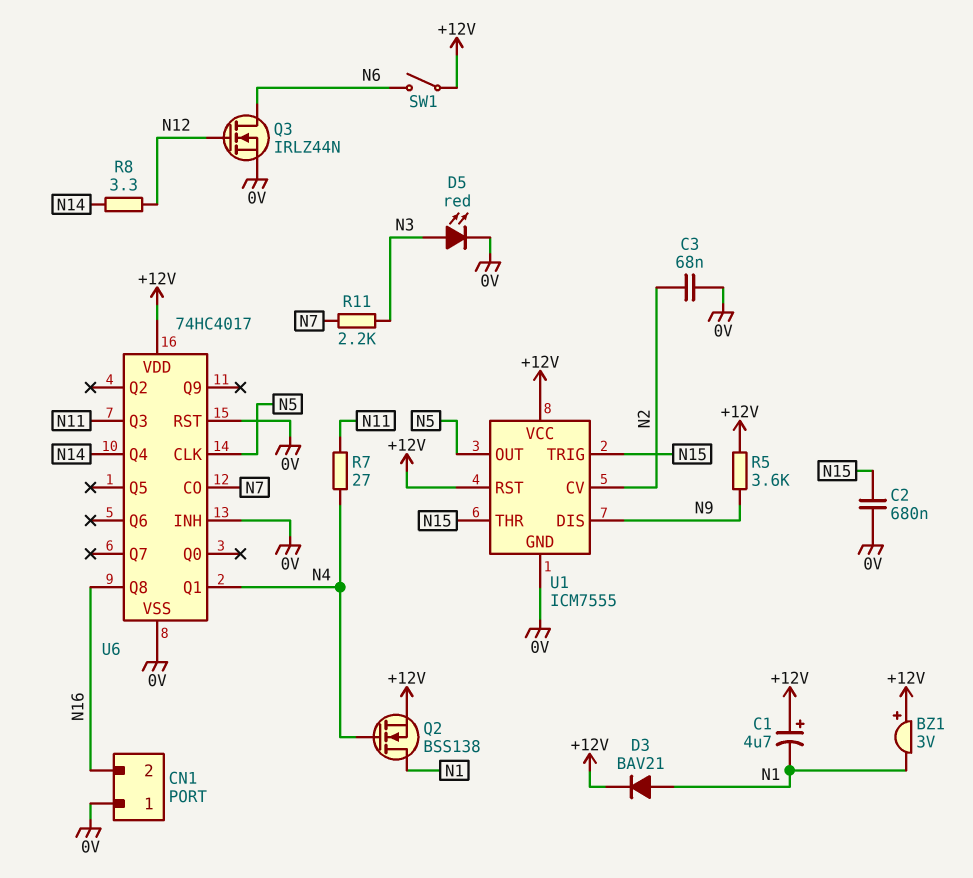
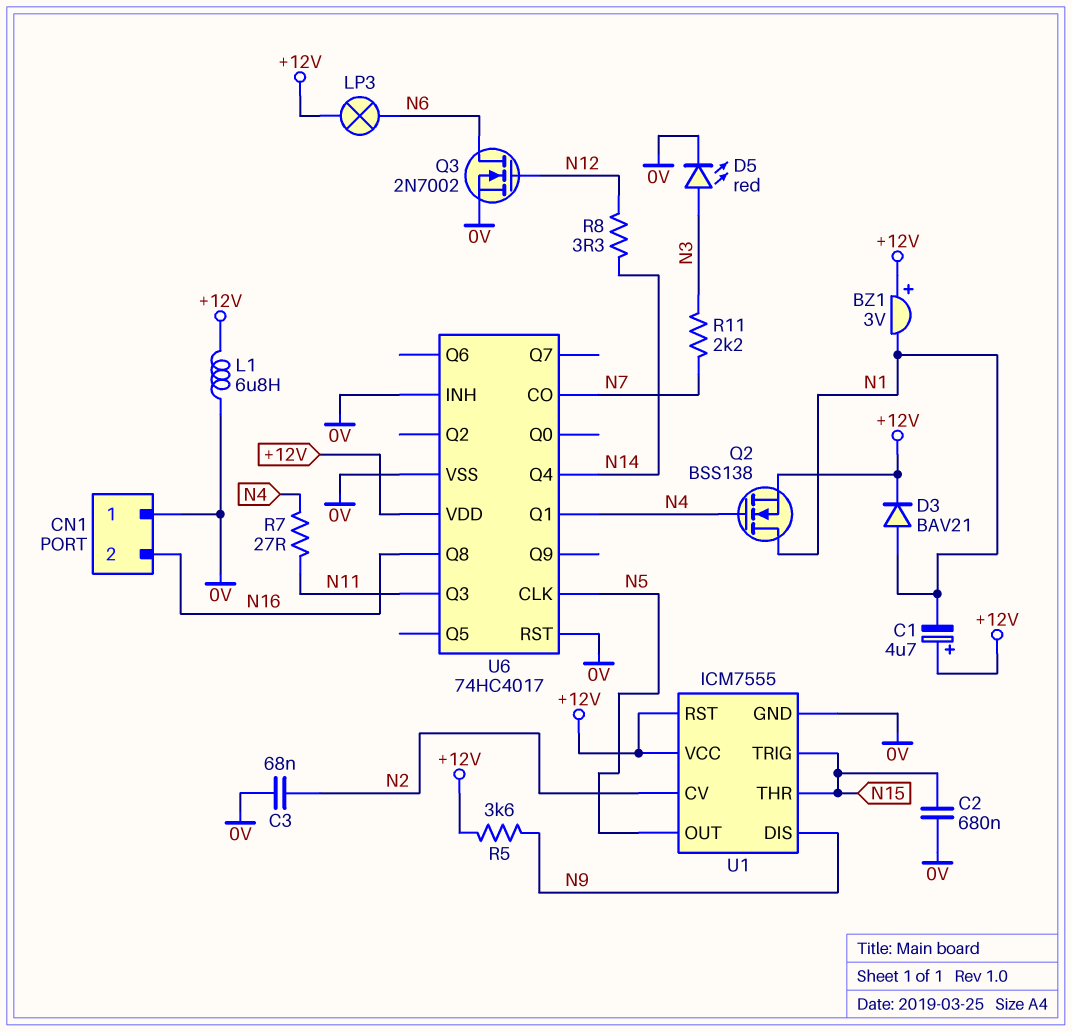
L1: none -> 6.8uH (+12V, 0V)
LP3: none -> lamp (+12V, N6)
Q3: NMOS IRLZ44N (G N12, D N6, S 0V) -> NMOS 2N7002 (G N12, D N6, S 0V)
SW1: switch (+12V, N6) -> none

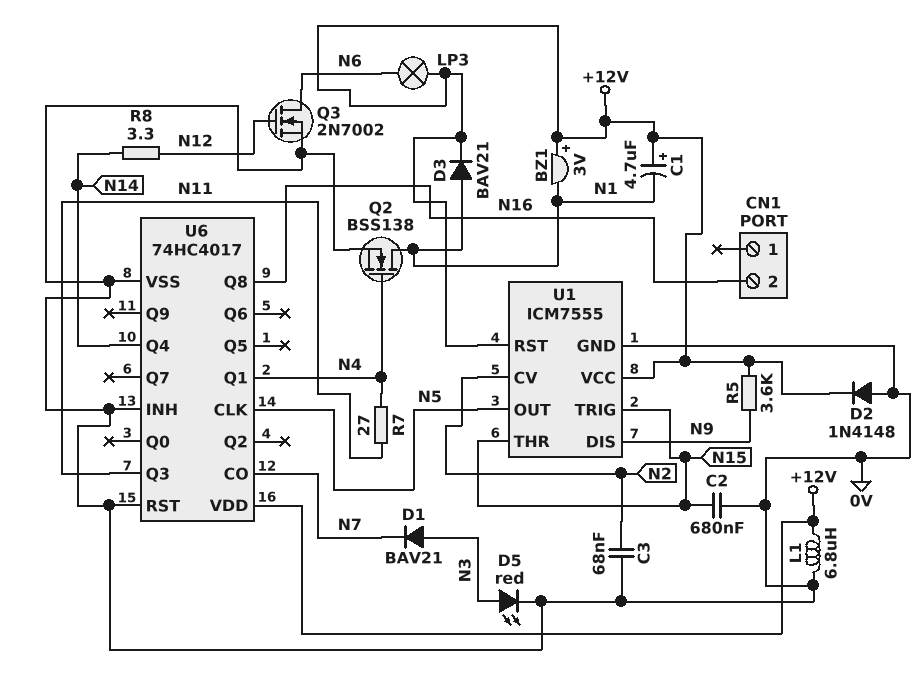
CN1 pin 1: 0V -> none
D1: none -> diode BAV21 (A N3, K N7)
D2: none -> diode 1N4148 (A 0V, K +12V)
Q2: NMOS BSS138 (G N4, D N1, S +12V) -> NMOS BSS138 (G N4, D N1, S 0V)
R11: 2.2k (N3, N7) -> none

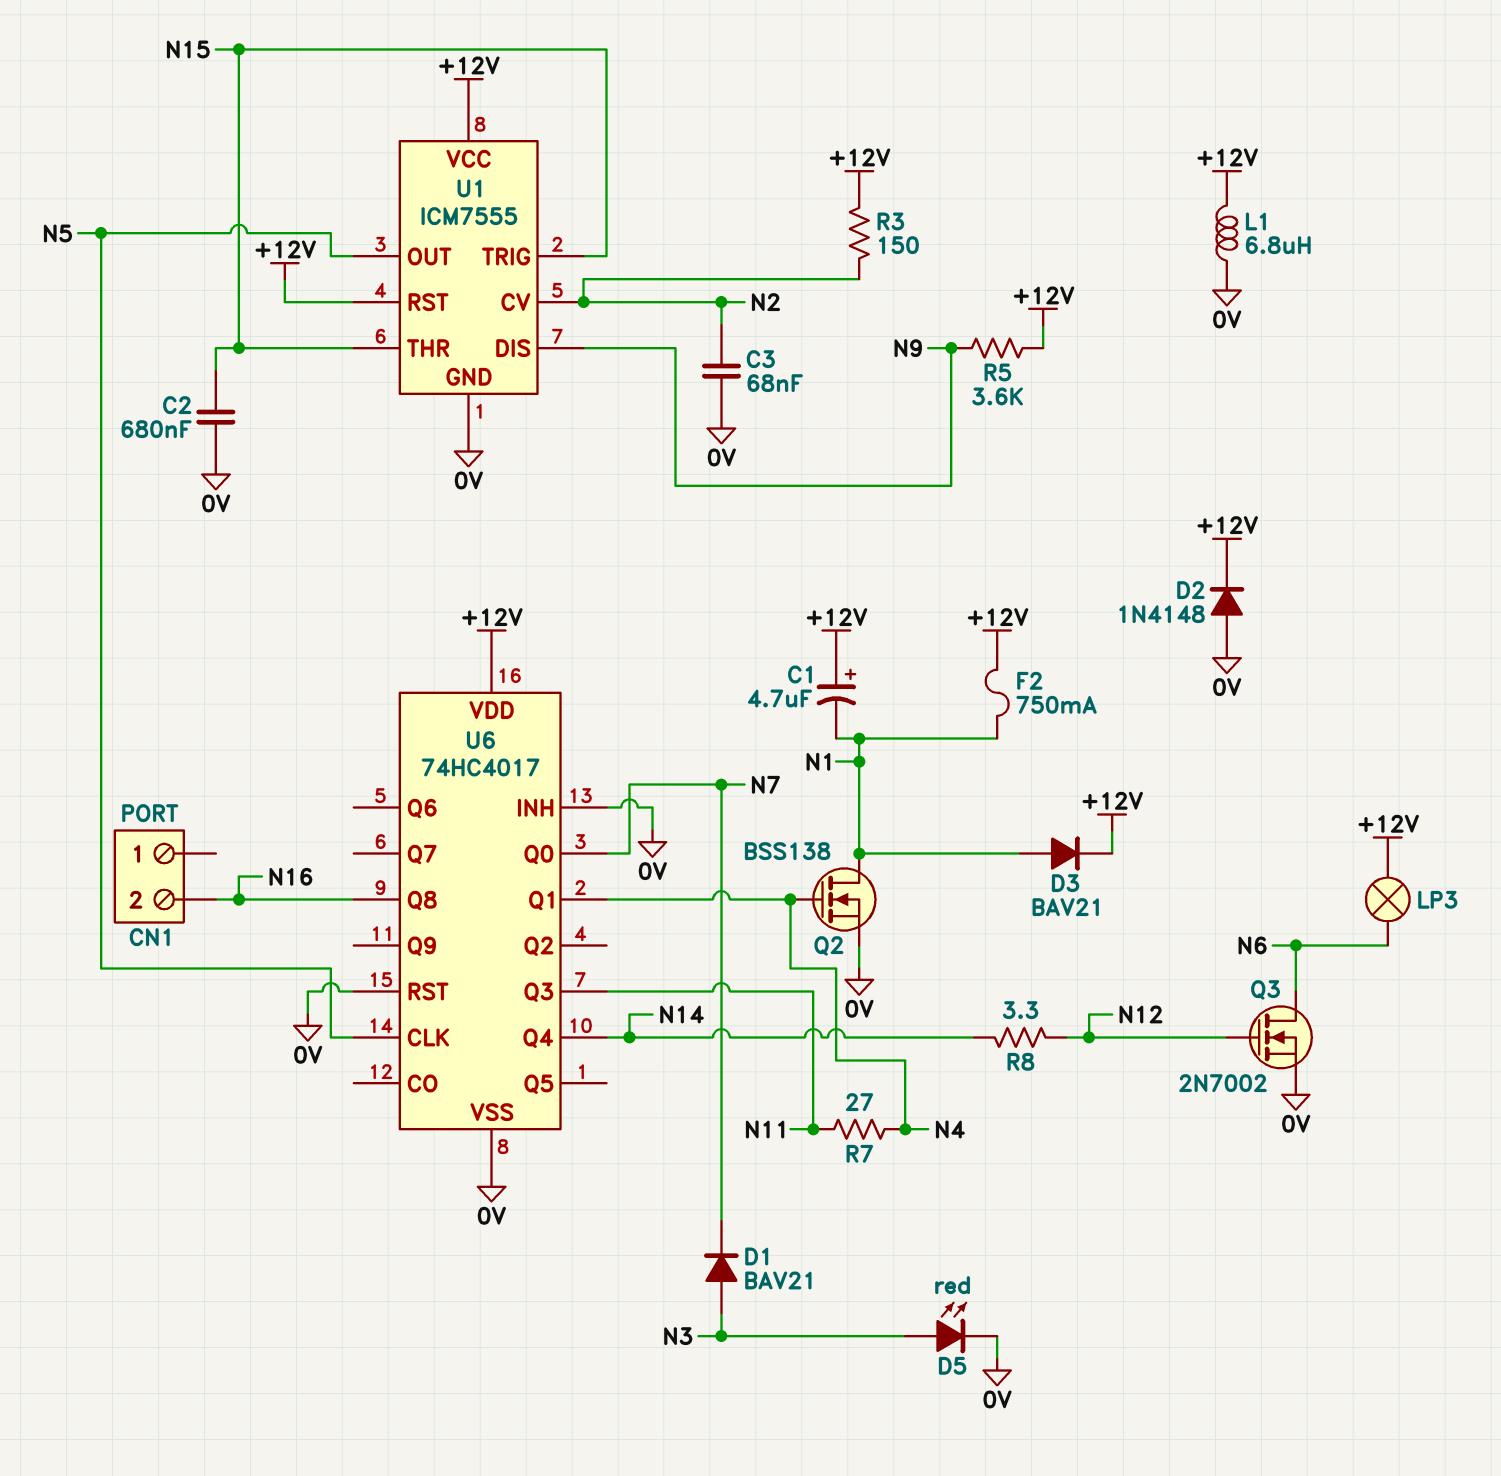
BZ1: buzzer 3V (plus +12V, minus N1) -> none
F2: none -> 750mA (+12V, N1)
R3: none -> 150 (+12V, N2)
U6 pin CO: N7 -> none
U6 pin Q0: none -> N7

